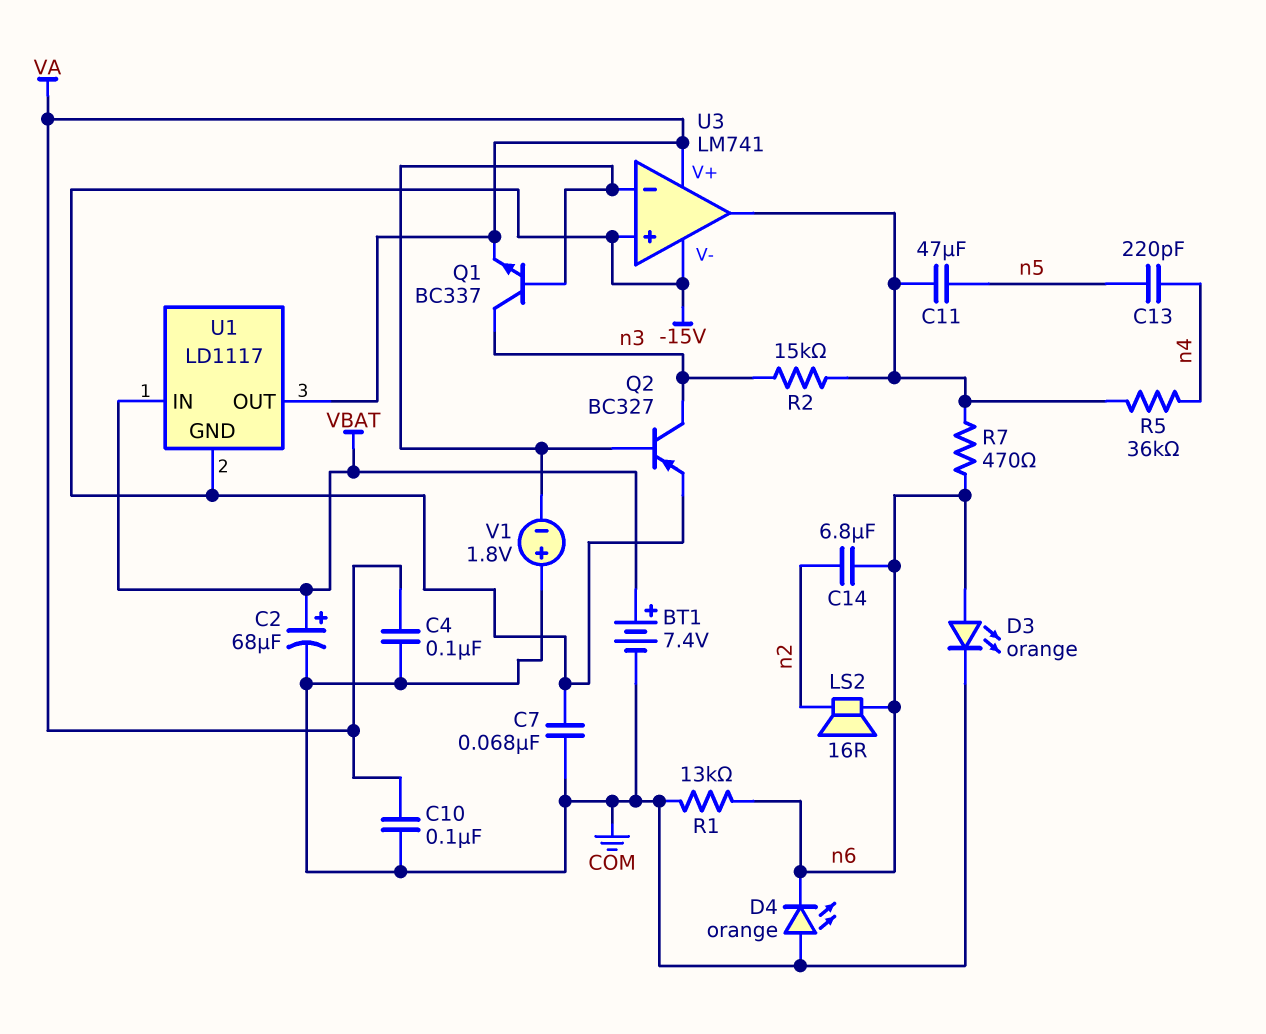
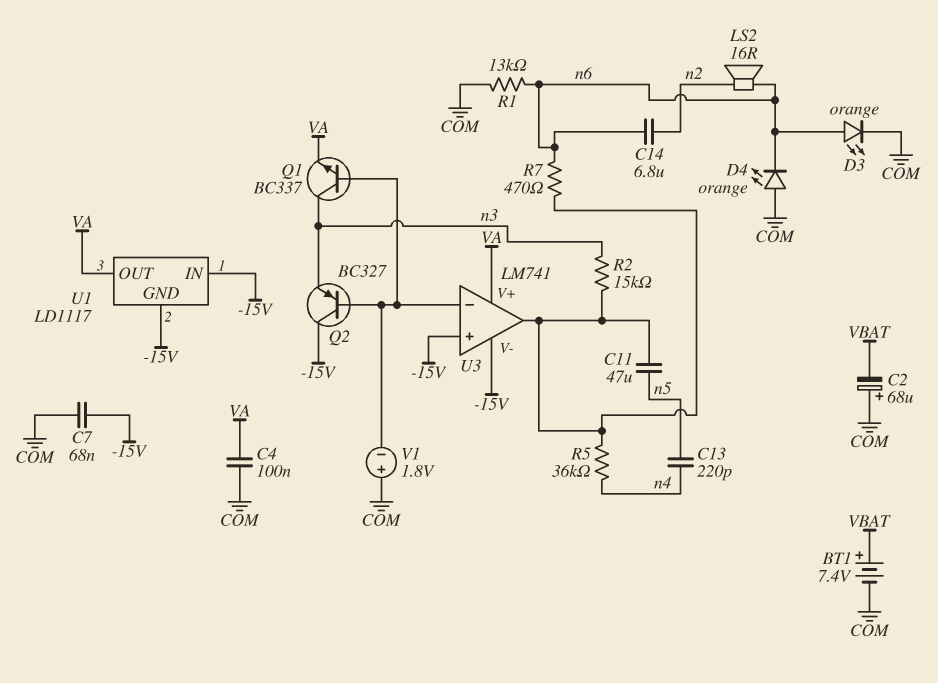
C2: 68uF (plus VBAT, minus COM) -> 68uF (plus COM, minus VBAT)
C10: 100nF (COM, VA) -> none
Q2: PNP BC327 (B U3/in-, C n3, E -15V) -> PNP BC327 (B U3/in-, C -15V, E n3)
U1 pin IN: VBAT -> -15V

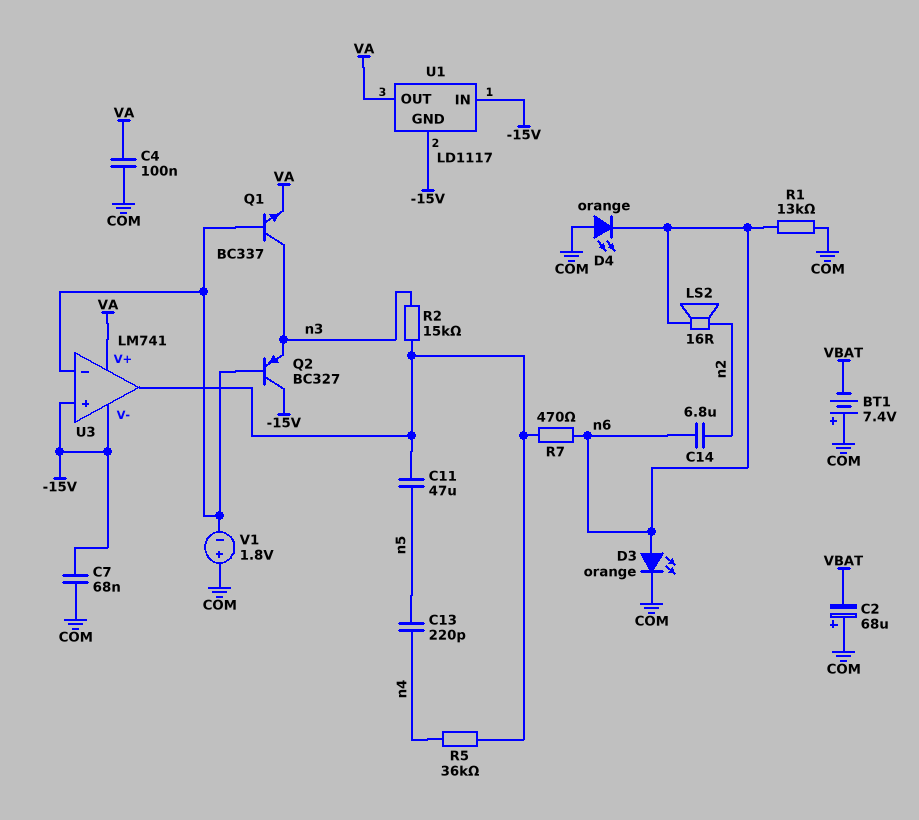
BT1: 7.4V (plus VBAT, minus COM) -> 7.4V (plus COM, minus VBAT)

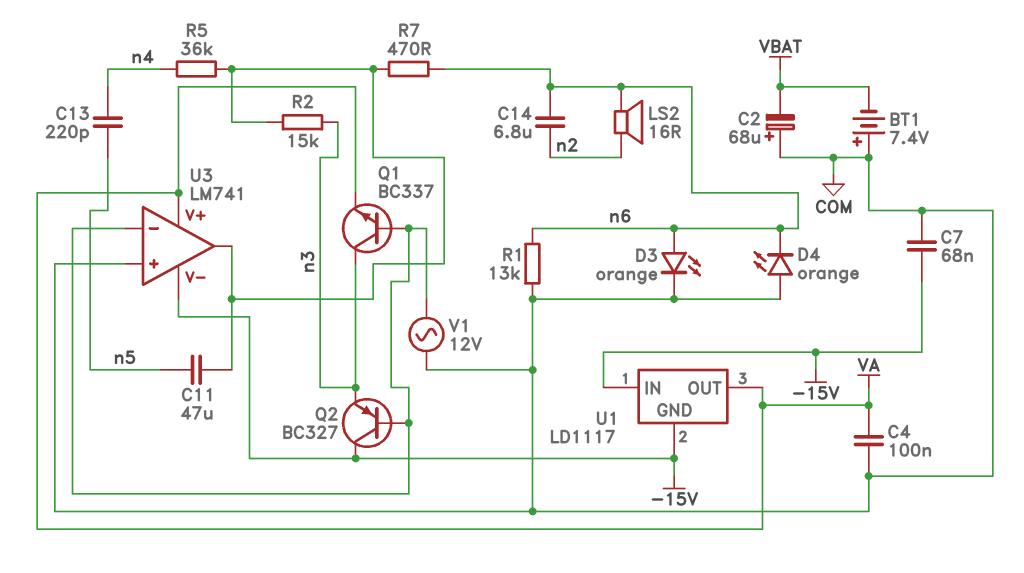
U3 pin in+: -15V -> COM
V1: 1.8V (plus COM, minus U3/in-) -> AC 12V (COM, U3/in-)

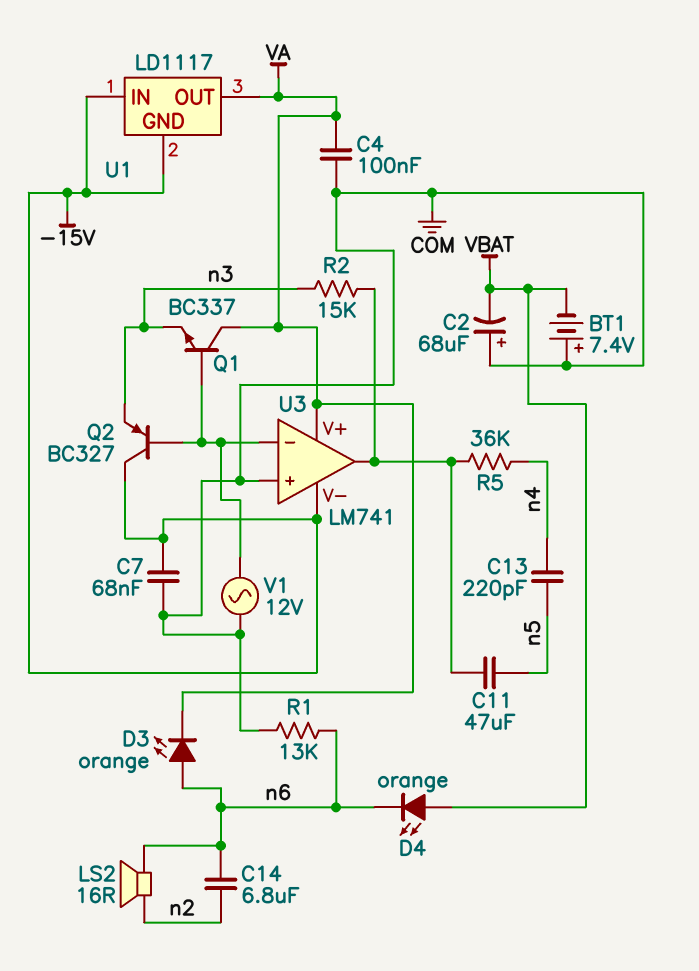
D3: LED orange (A n6, K COM) -> LED orange (A n6, K VA)
D4: LED orange (A COM, K n6) -> LED orange (A VBAT, K n6)
Q1: NPN BC337 (B U3/in-, C n3, E VA) -> NPN BC337 (B U3/in-, C VA, E n3)
R7: 470 (U3/out, n6) -> none

